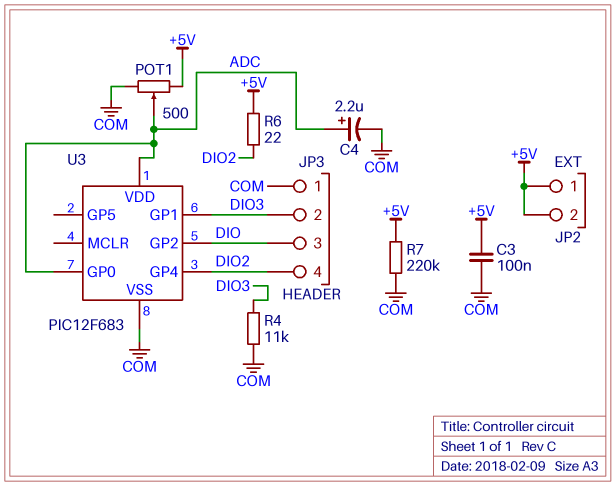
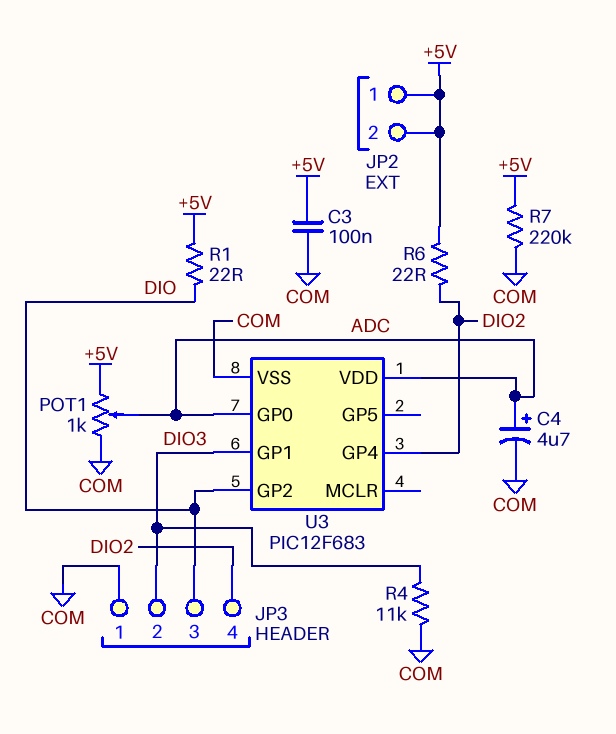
C4: 2.2uF (plus ADC, minus COM) -> 4.7uF (plus ADC, minus COM)
POT1: 500 (+5V, COM, wiper ADC) -> 1k (+5V, COM, wiper ADC)
R1: none -> 22 (+5V, DIO)

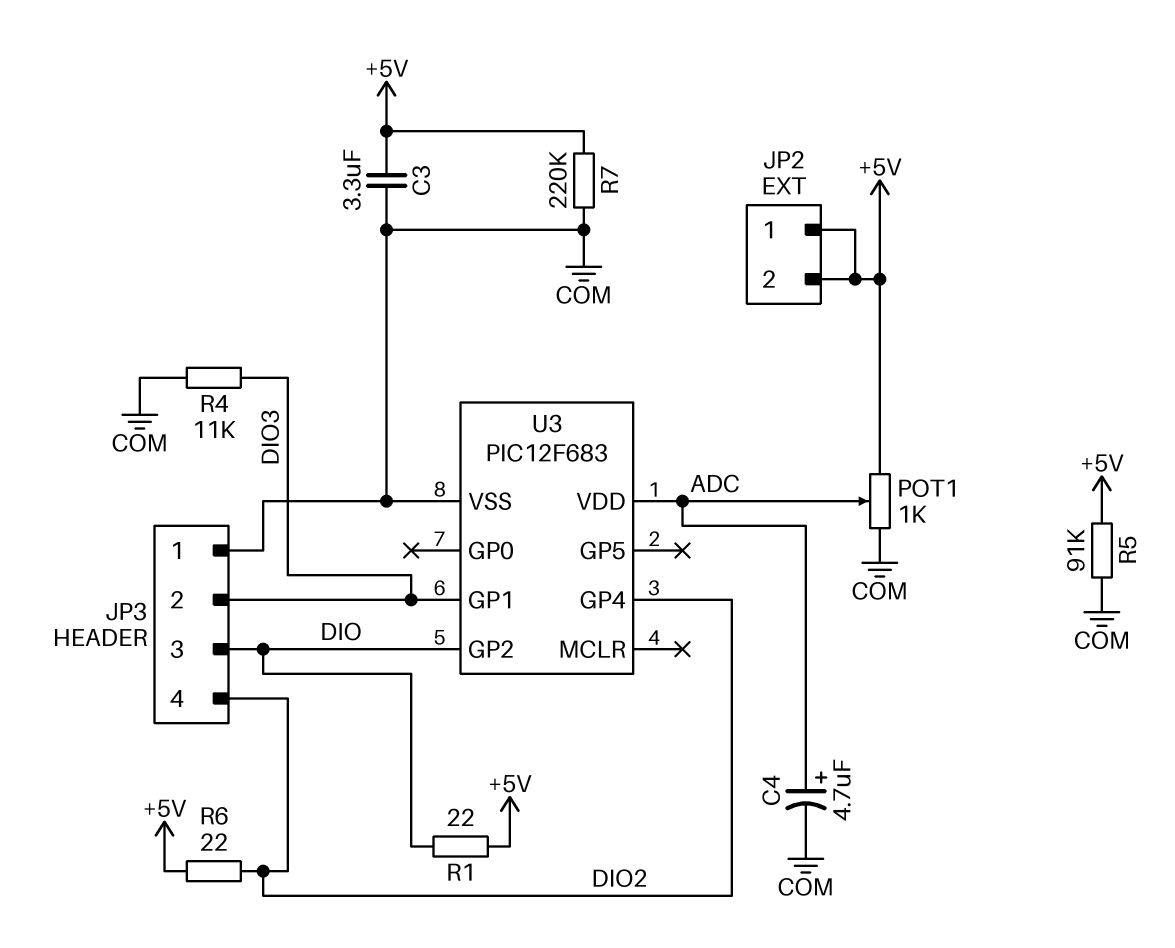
C3: 100nF (+5V, COM) -> 3.3uF (+5V, COM)
R5: none -> 91k (+5V, COM)
U3 pin GP0: ADC -> none

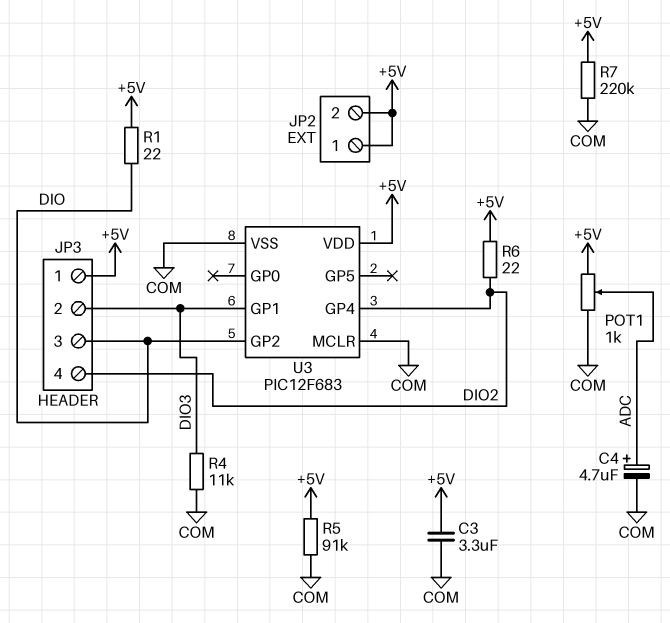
JP3 pin 1: COM -> +5V
U3 pin MCLR: none -> COM
U3 pin VDD: ADC -> +5V

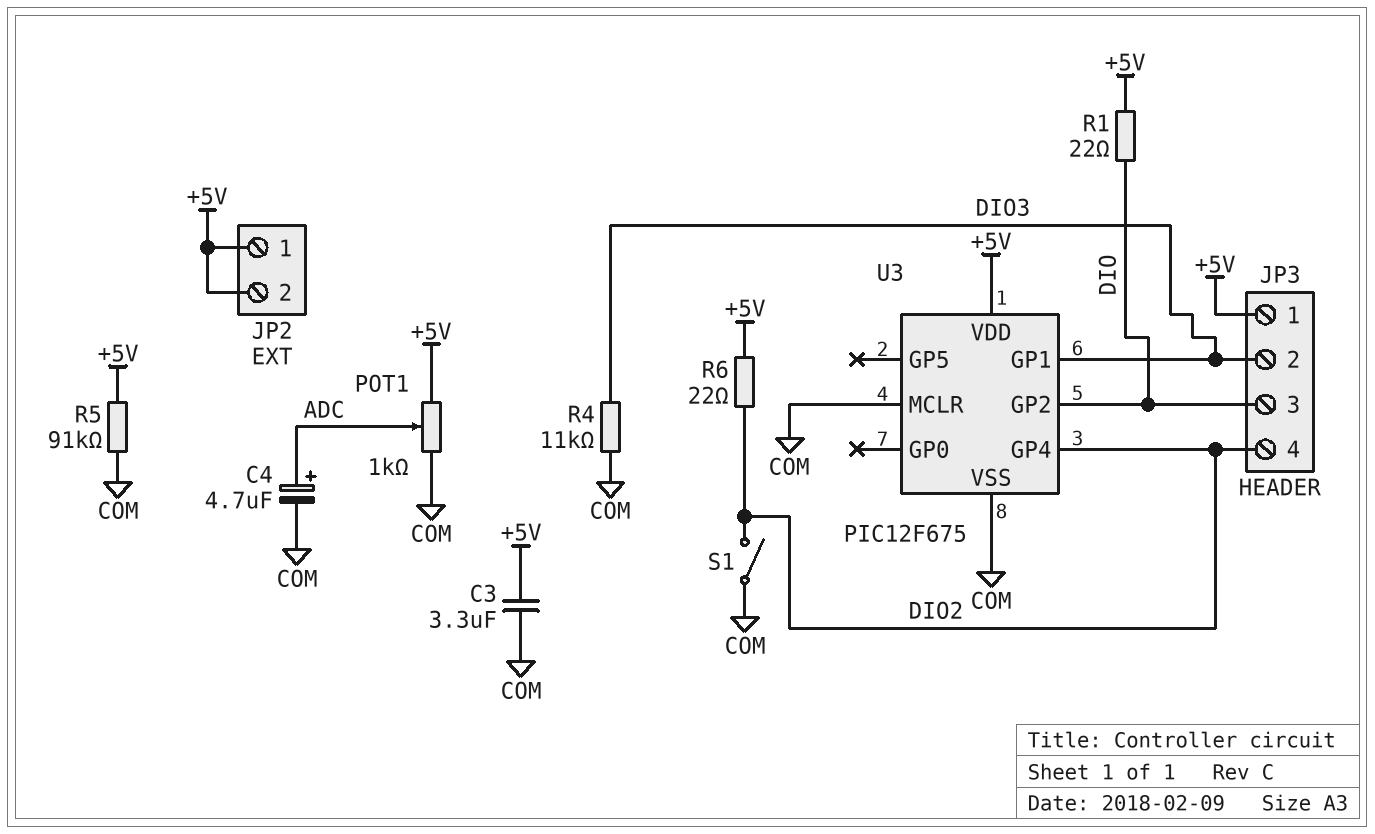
R7: 220k (+5V, COM) -> none
S1: none -> switch (COM, DIO2)
U3: PIC12F683 -> PIC12F675

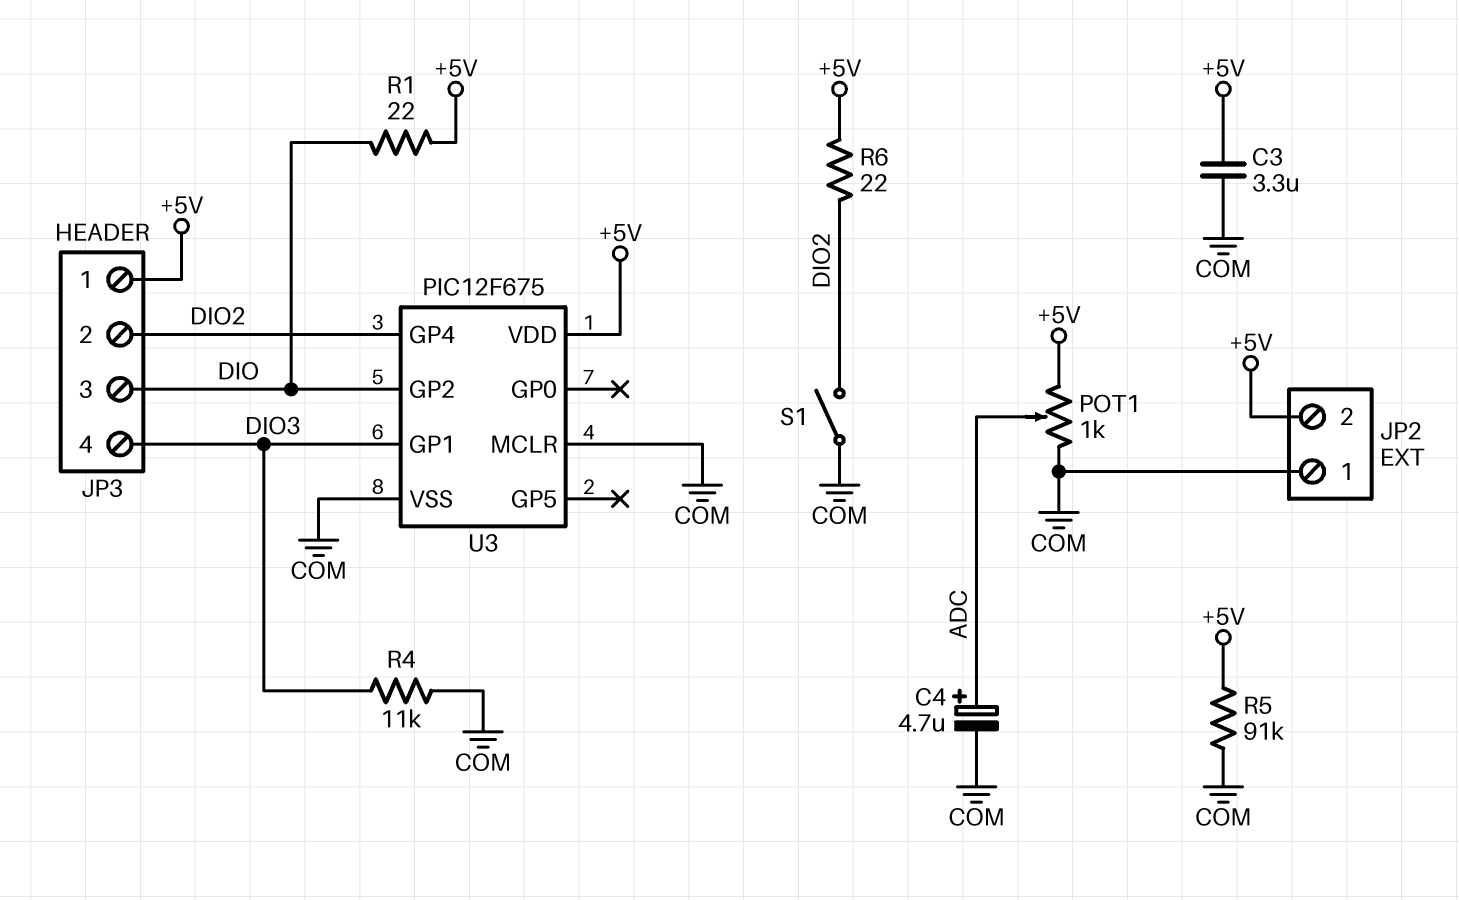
JP2 pin 1: +5V -> COM
JP3 pin 2: DIO3 -> DIO2
JP3 pin 4: DIO2 -> DIO3

